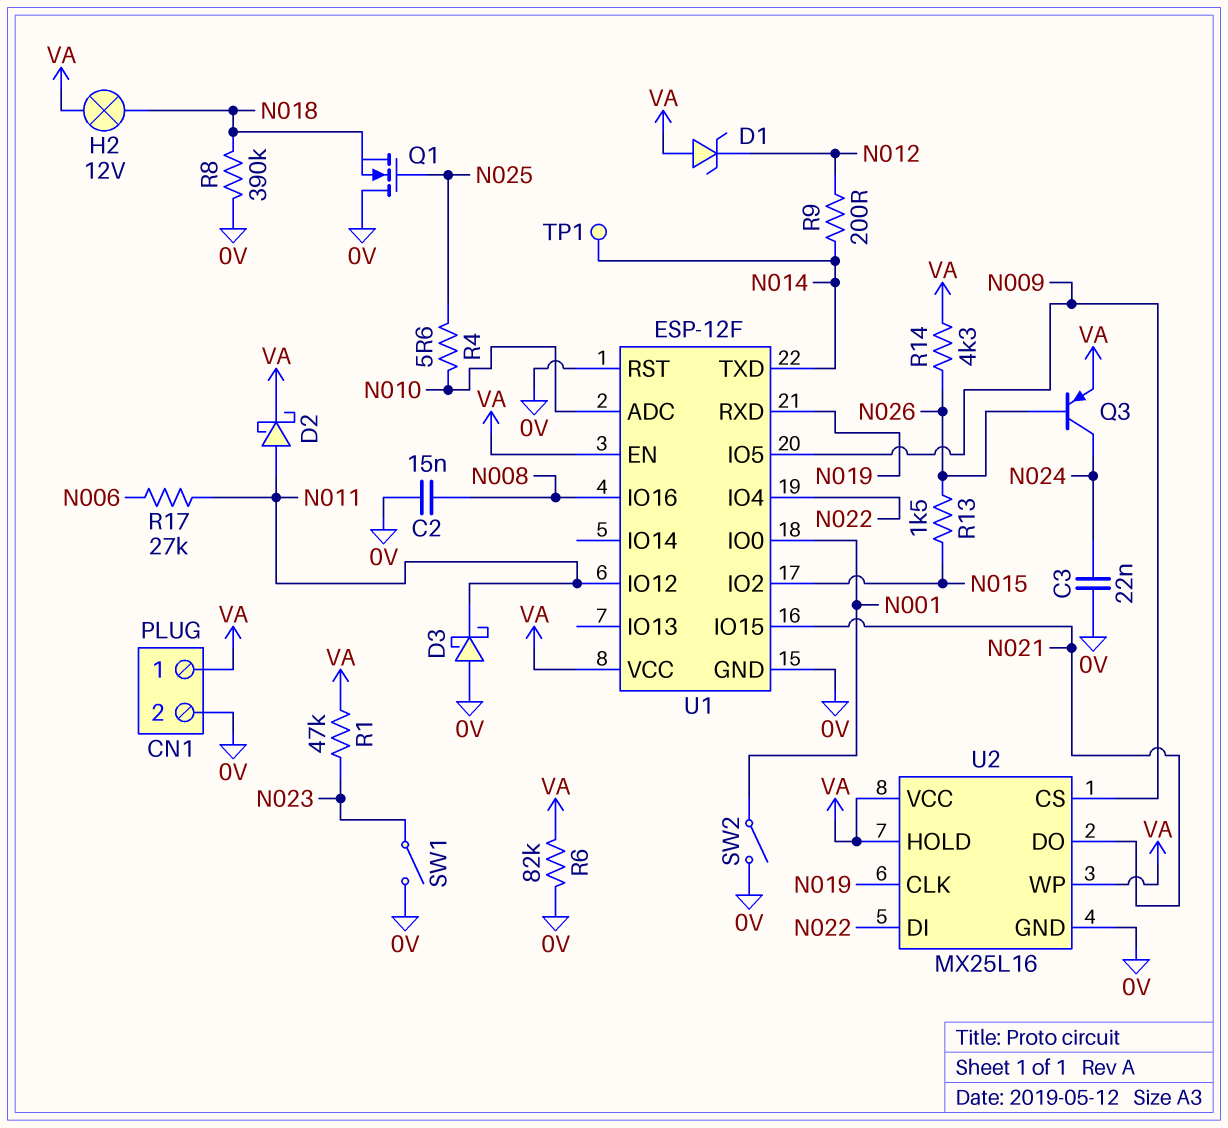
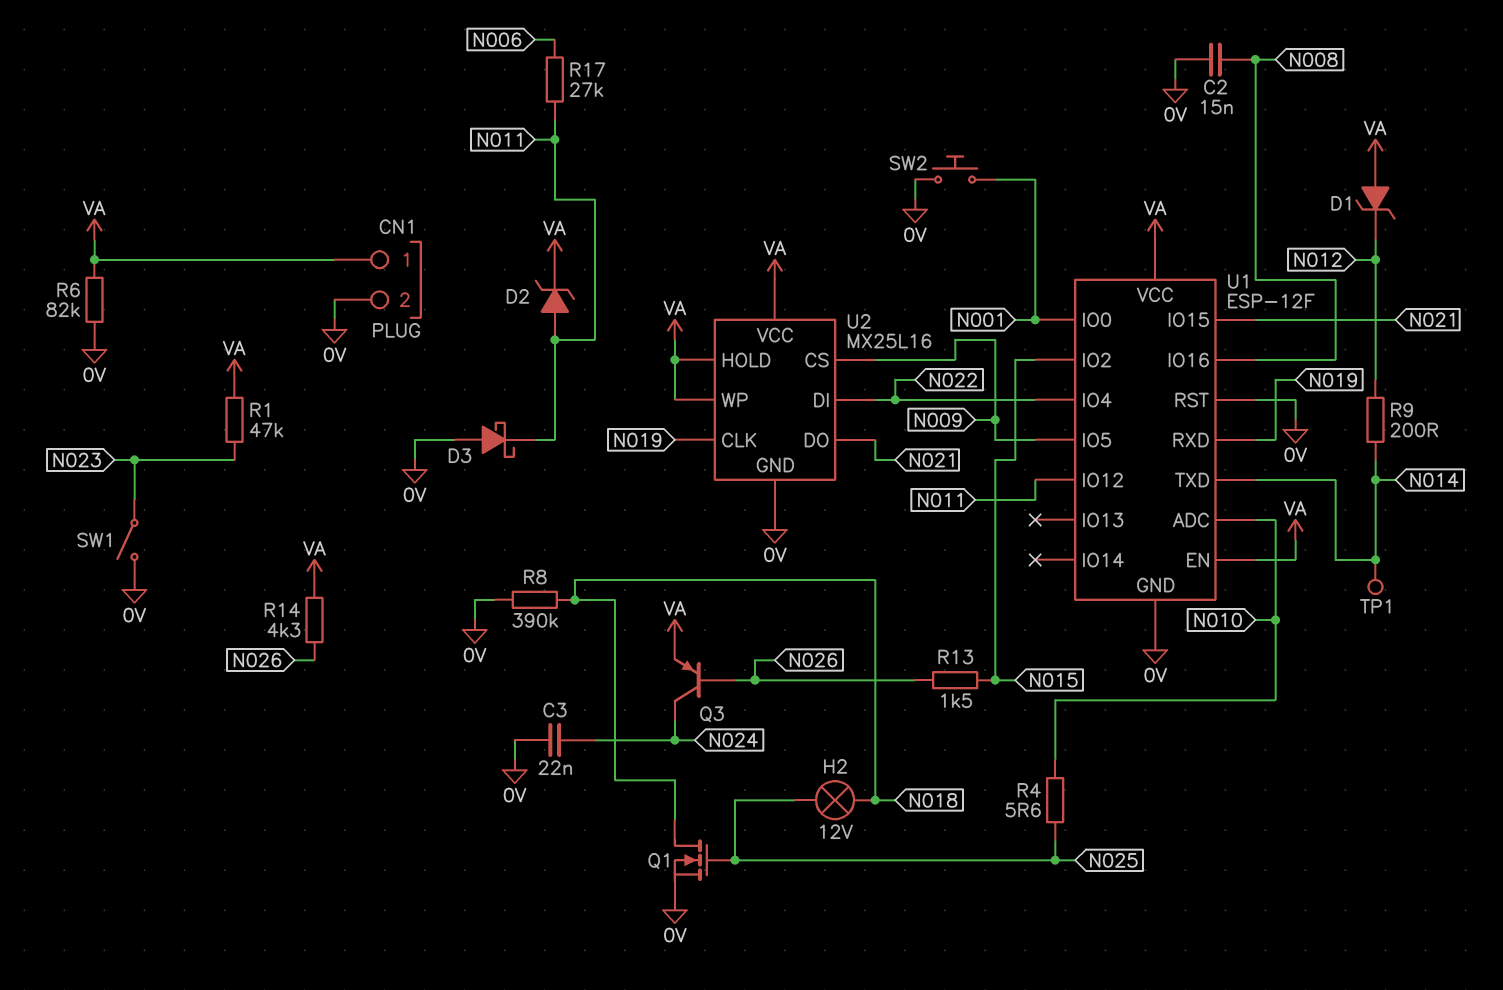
D2: schottky (A N011, K VA) -> zener (A N011, K VA)
H2: lamp 12V (N018, VA) -> lamp 12V (N018, N025)
Q1: NMOS (G N025, D 0V, S N018) -> NMOS (G N025, D N018, S 0V)
SW2: switch (0V, N001) -> button (0V, N001)

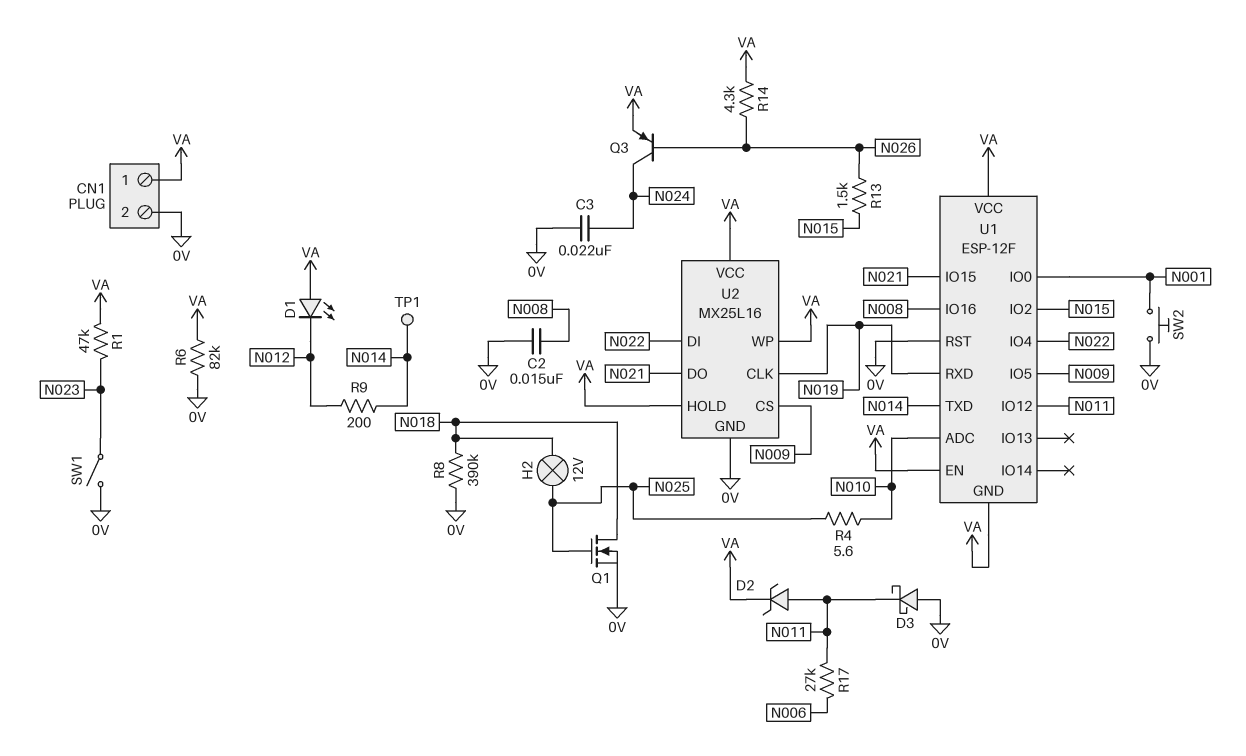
D1: zener (A VA, K N012) -> LED (A VA, K N012)
U1 pin GND: 0V -> VA

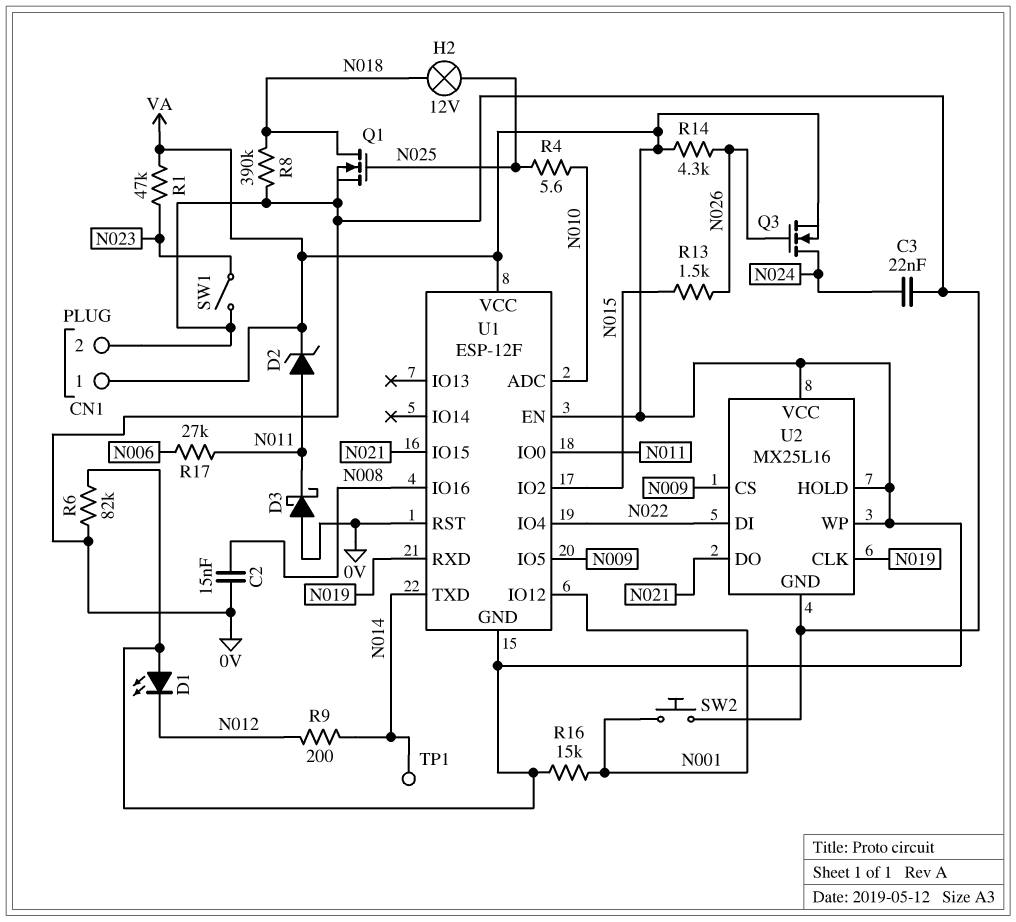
Q3: PNP (B N026, C N024, E VA) -> NMOS (G N026, D N024, S VA)
R16: none -> 15k (N001, VA)
U1 pin IO0: N001 -> N011
U1 pin IO12: N011 -> N001

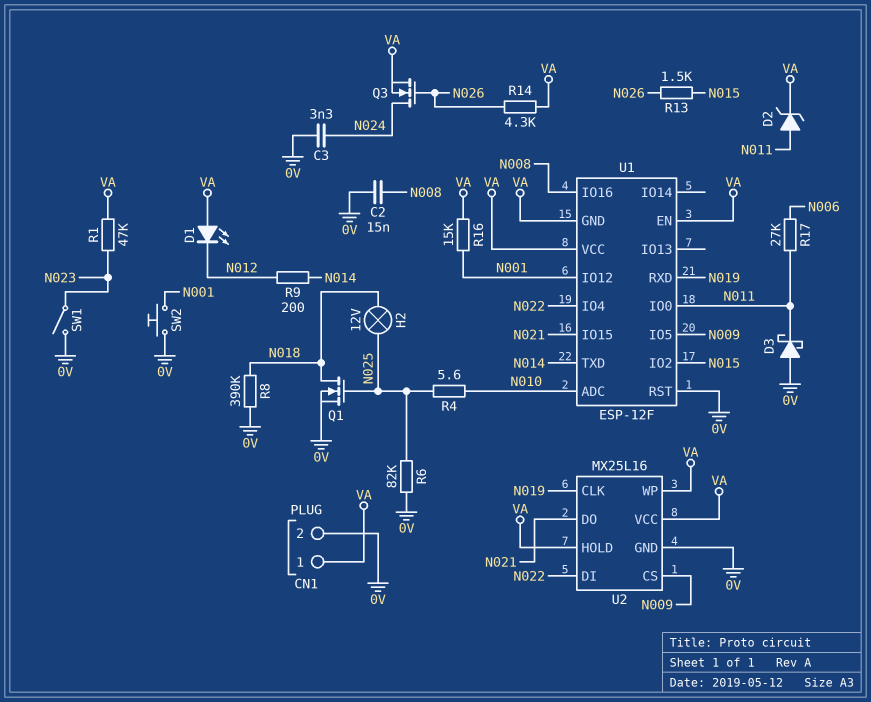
C3: 22nF (0V, N024) -> 3.3nF (0V, N024)
R6: 82k (0V, VA) -> 82k (0V, N025)
TP1: test point (N014) -> none

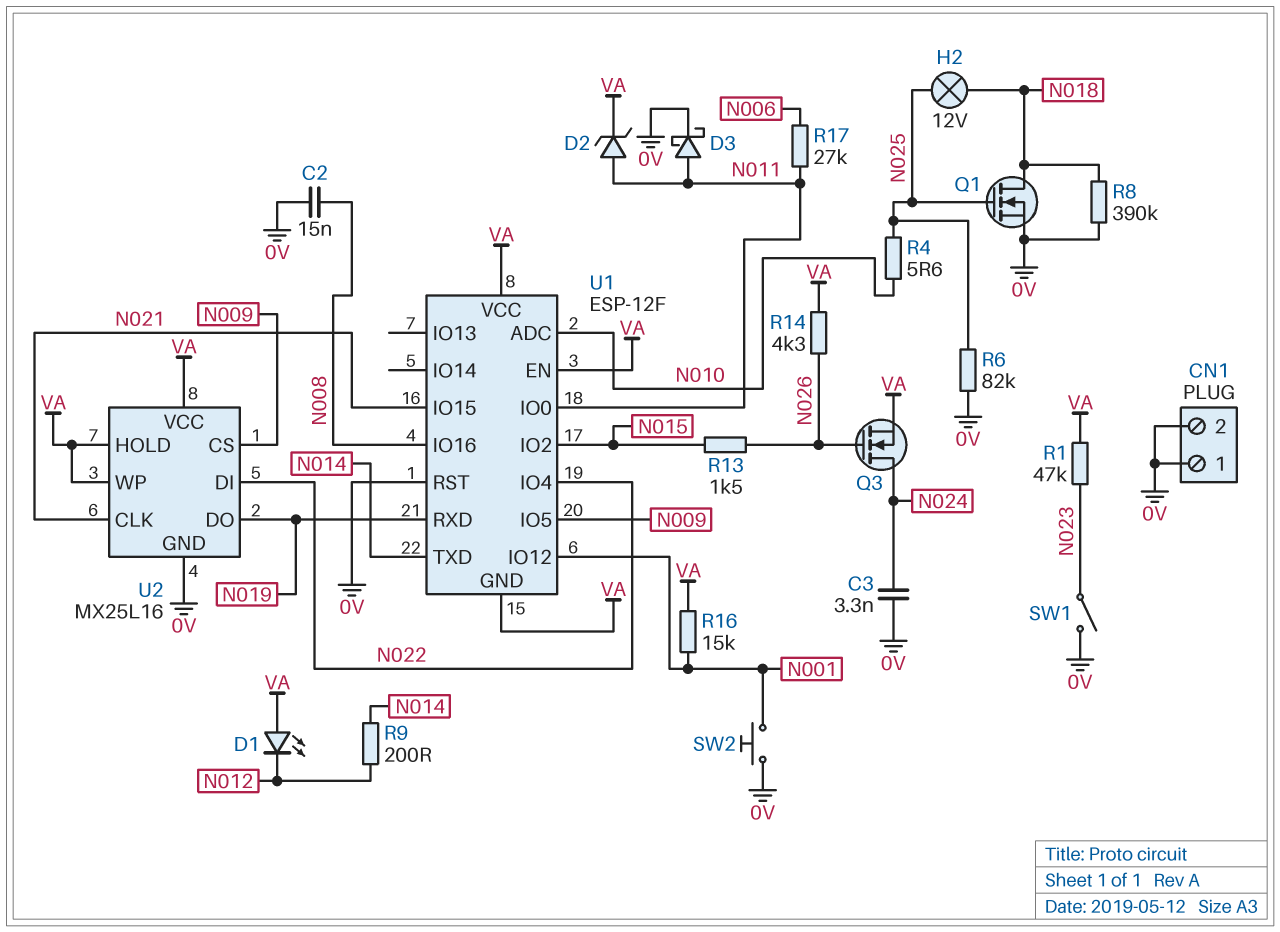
CN1 pin 1: VA -> 0V
D3: schottky (A 0V, K N011) -> schottky (A N011, K 0V)
U2 pin CLK: N019 -> N021
U2 pin DO: N021 -> N019

